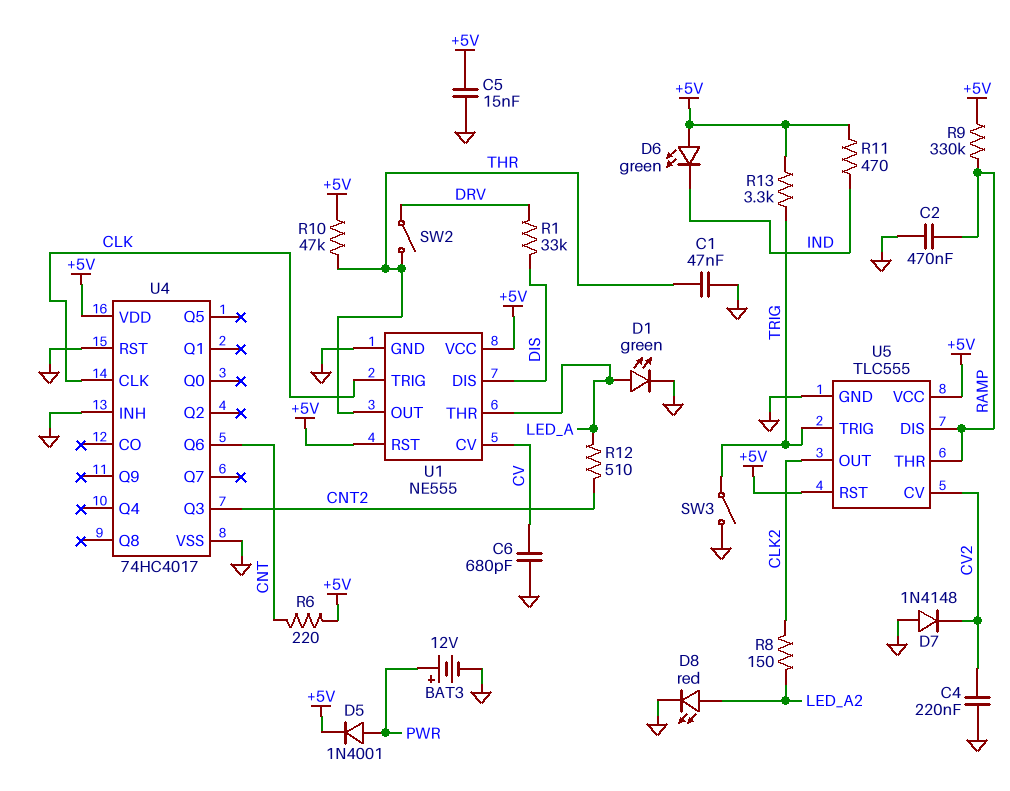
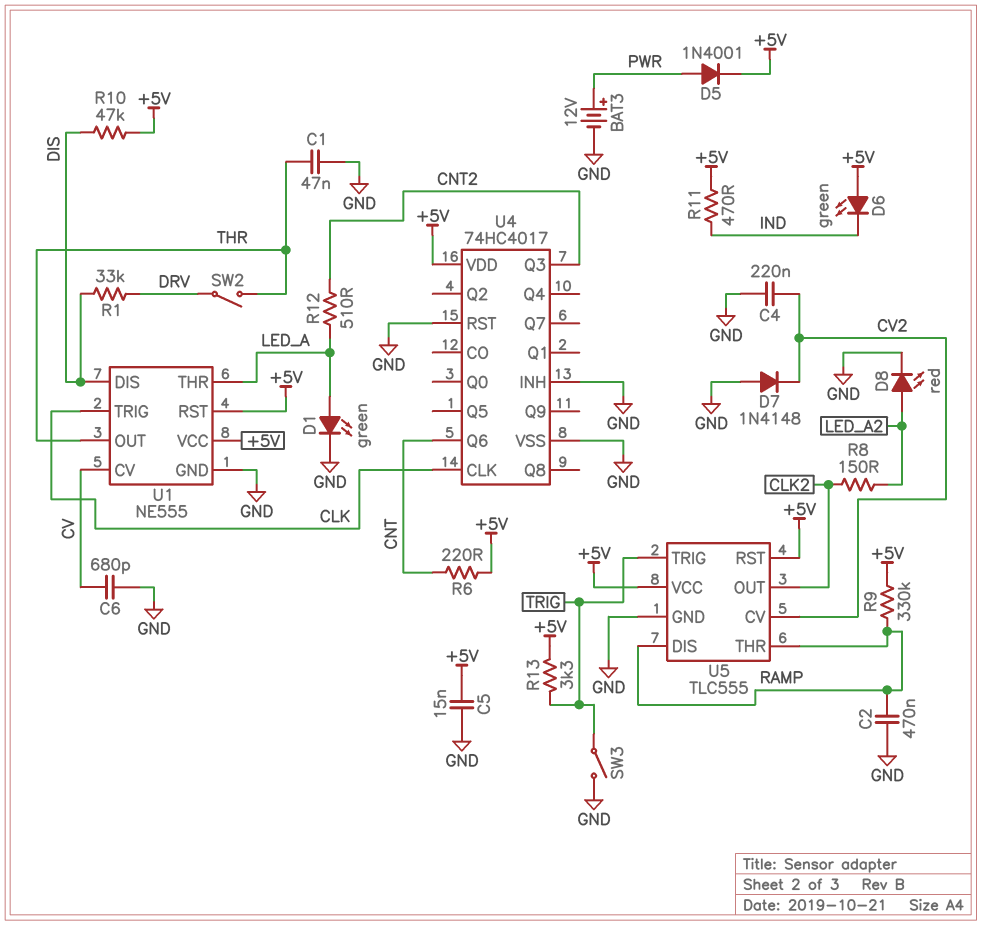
R10: 47k (+5V, THR) -> 47k (+5V, DIS)

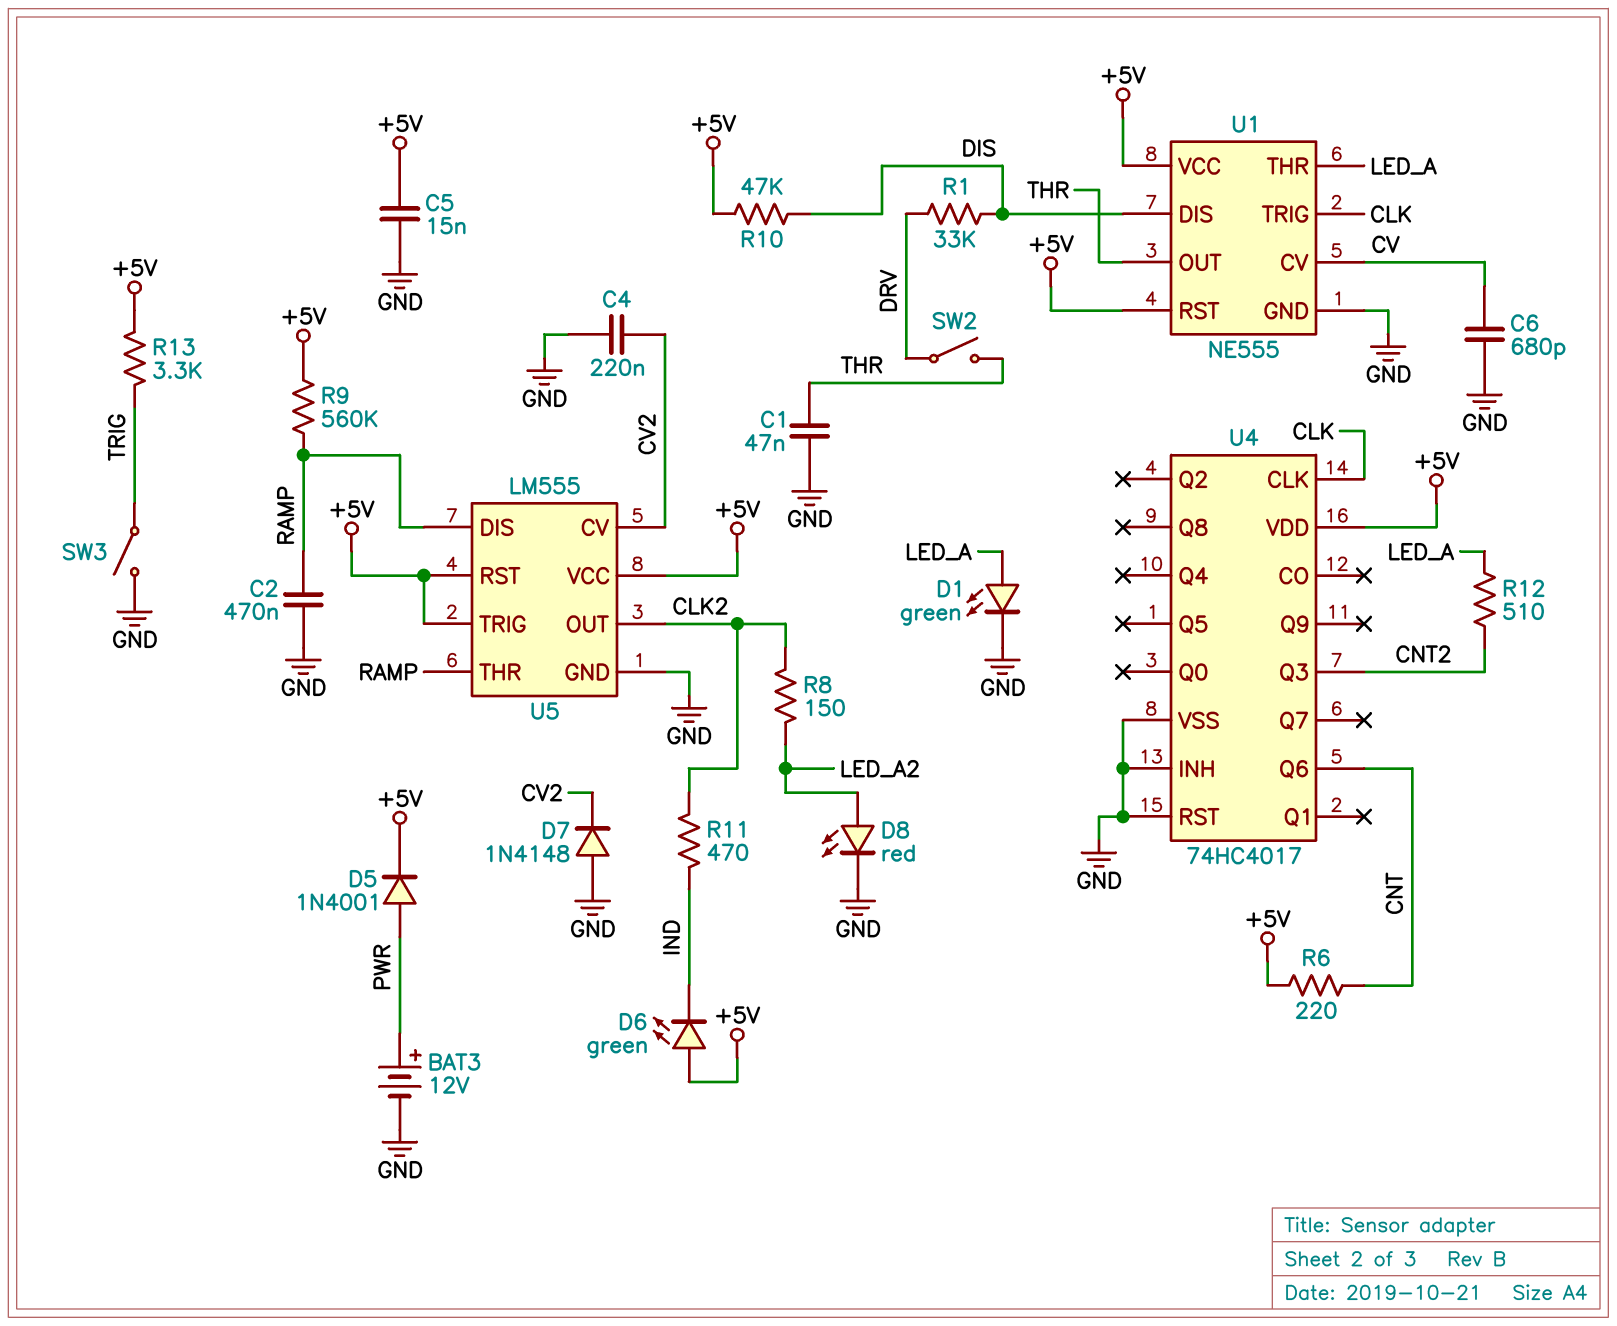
R9: 330k (+5V, RAMP) -> 560k (+5V, RAMP)
R11: 470 (+5V, IND) -> 470 (CLK2, IND)
U5: TLC555 -> LM555
U5 pin TRIG: TRIG -> +5V

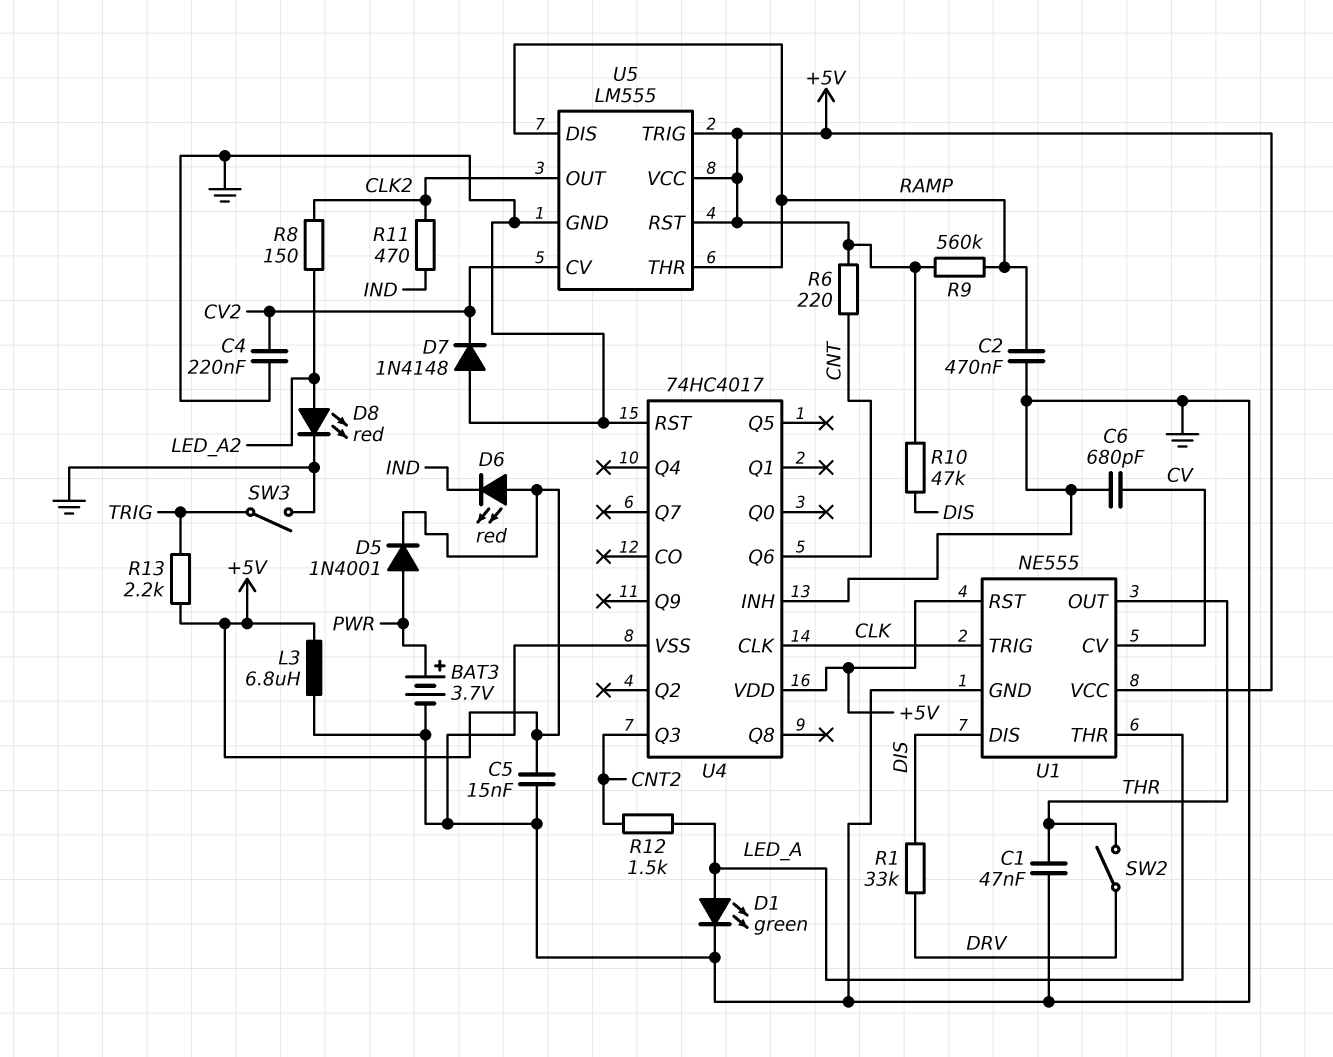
BAT3: 12V (plus PWR, minus GND) -> 3.7V (plus PWR, minus GND)
D6: LED green (A +5V, K IND) -> LED red (A +5V, K IND)
L3: none -> 6.8uH (+5V, GND)
R12: 510 (CNT2, LED_A) -> 1.5k (CNT2, LED_A)
R13: 3.3k (+5V, TRIG) -> 2.2k (+5V, TRIG)

